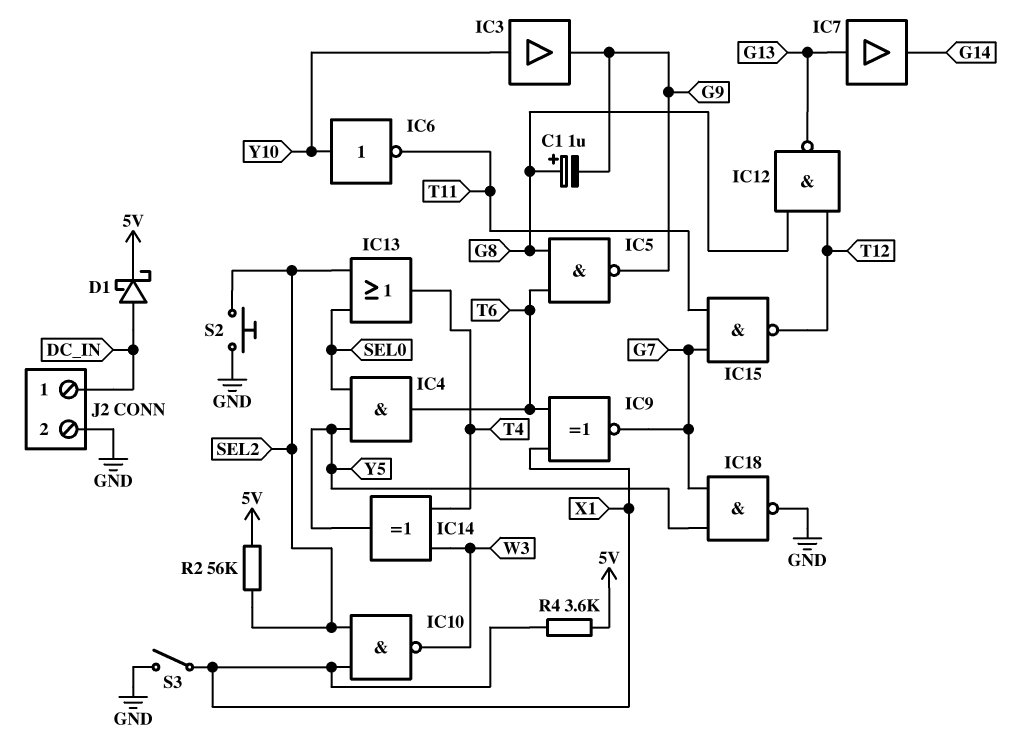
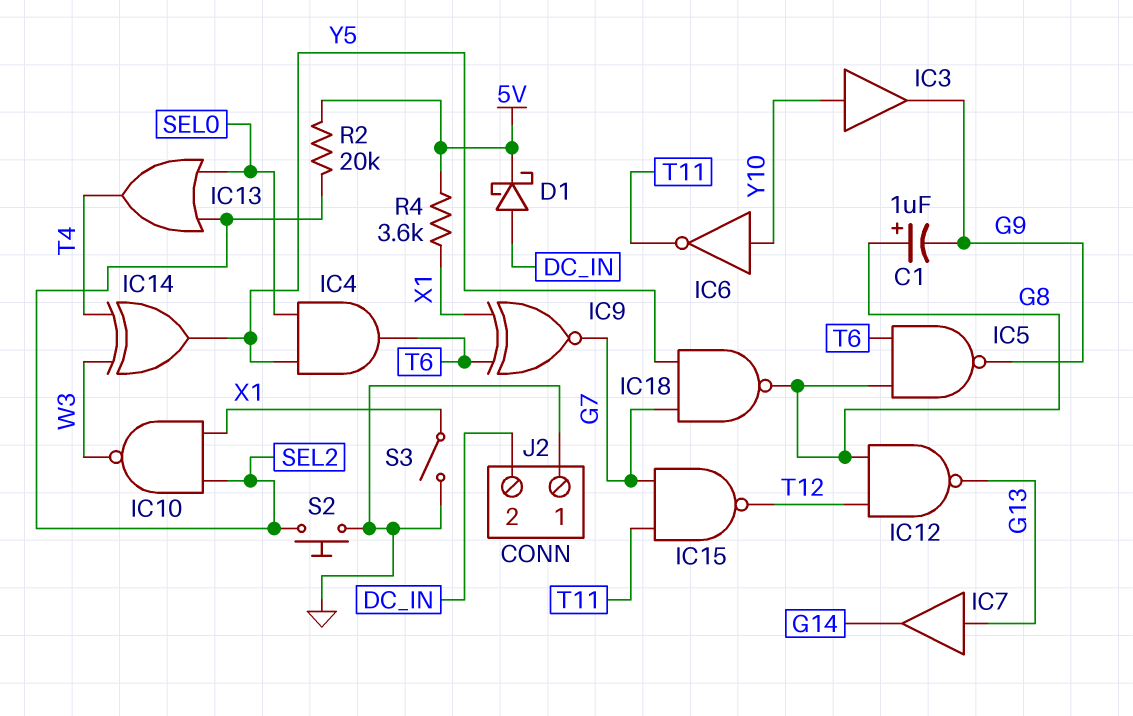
IC18: NAND (in G7, in Y5, out GND) -> NAND (in G7, in Y5, out G8)
J2 pin 1: DC_IN -> GND
J2 pin 2: GND -> DC_IN
R2: 56k (5V, SEL2) -> 20k (5V, SEL2)

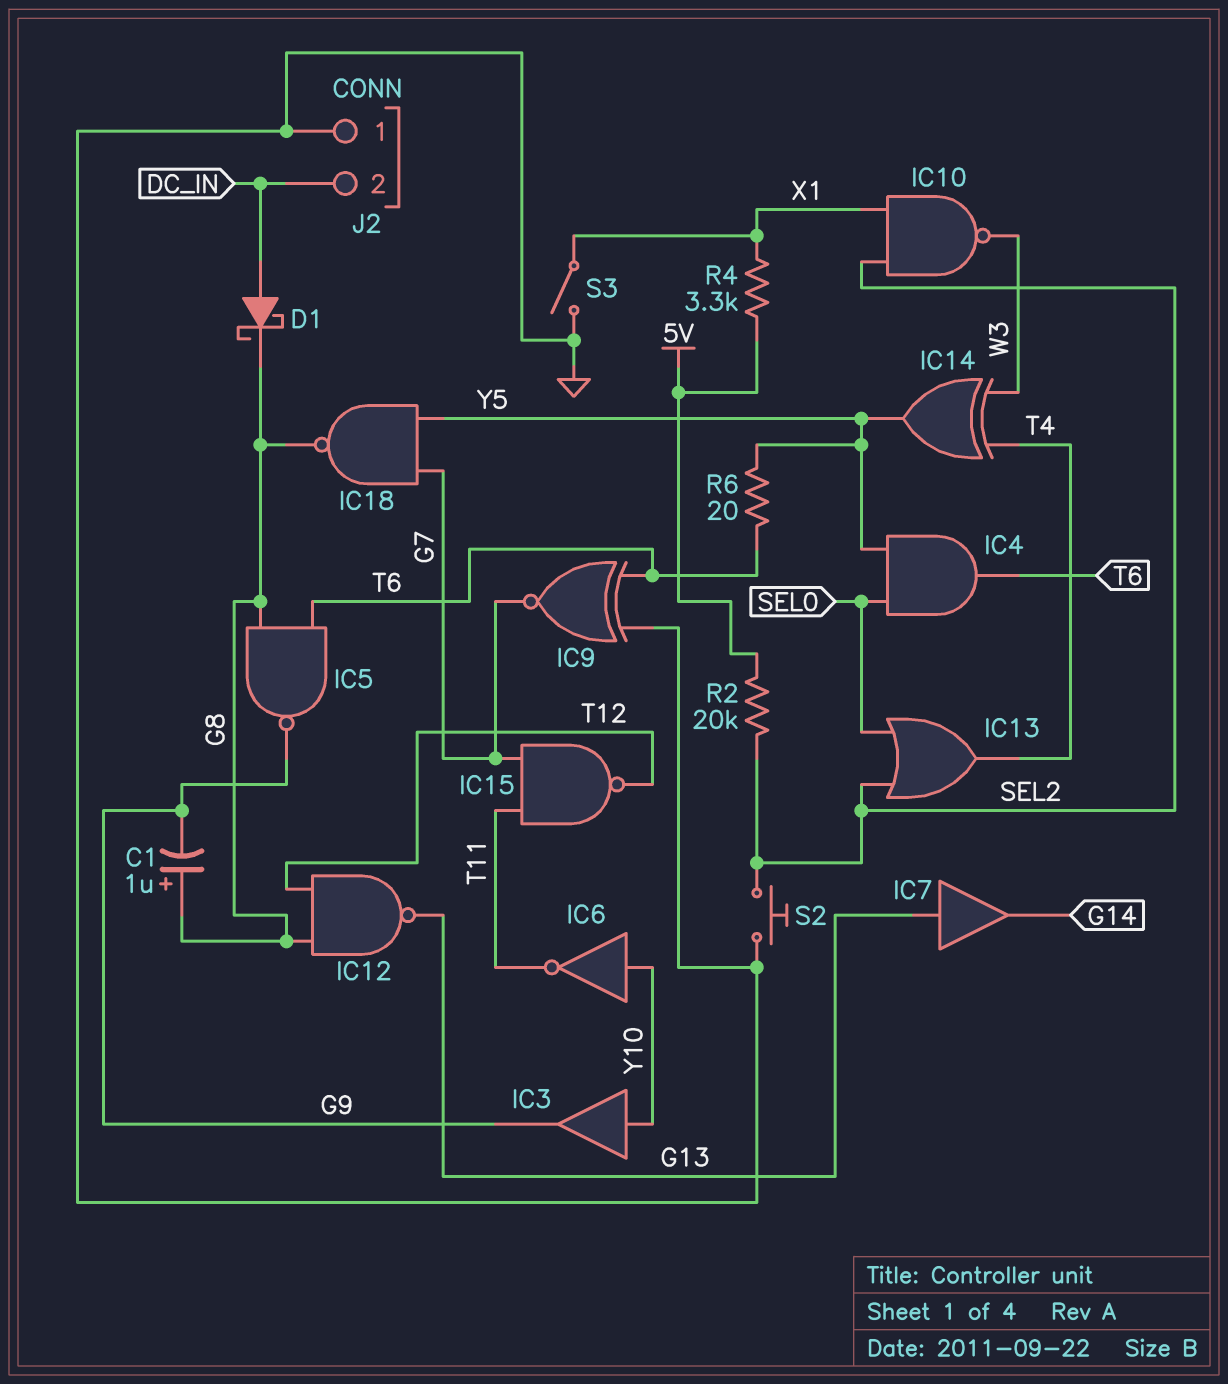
D1: schottky (A DC_IN, K 5V) -> schottky (A DC_IN, K G8)
IC9: XNOR (in T6, in X1, out G7) -> XNOR (in GND, in T6, out G7)
R4: 3.6k (5V, X1) -> 3.3k (5V, X1)
R6: none -> 20 (T6, Y5)

